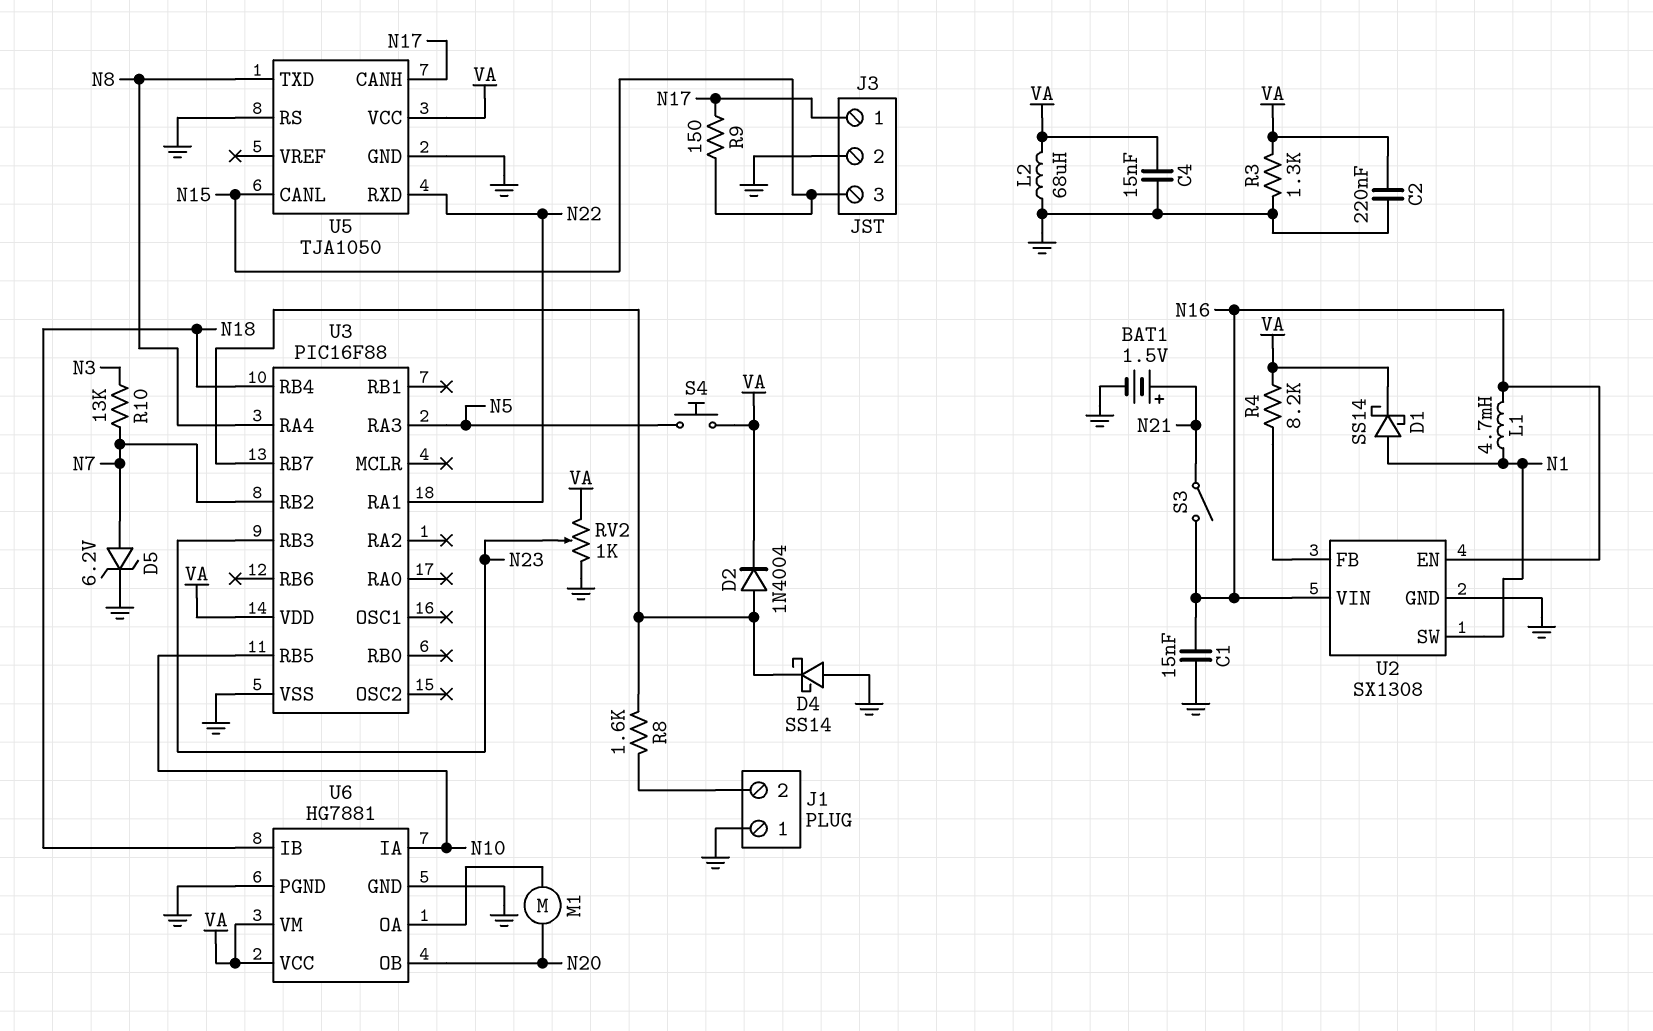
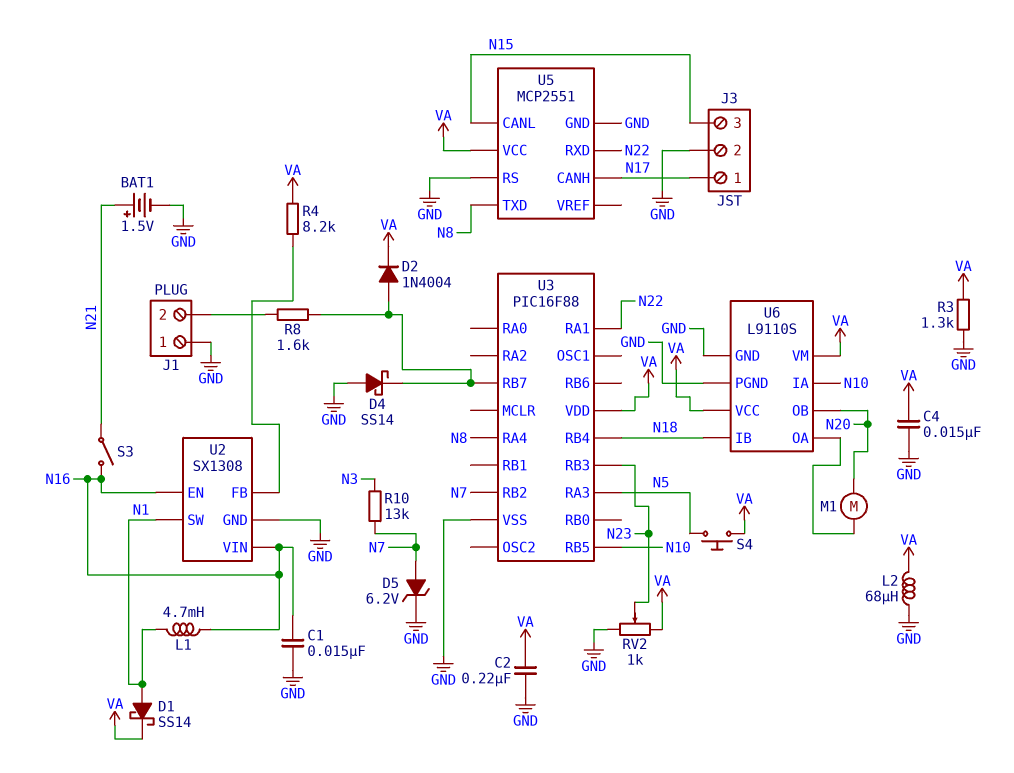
R9: 150 (N15, N17) -> none
U5: TJA1050 -> MCP2551
U6: HG7881 -> L9110S

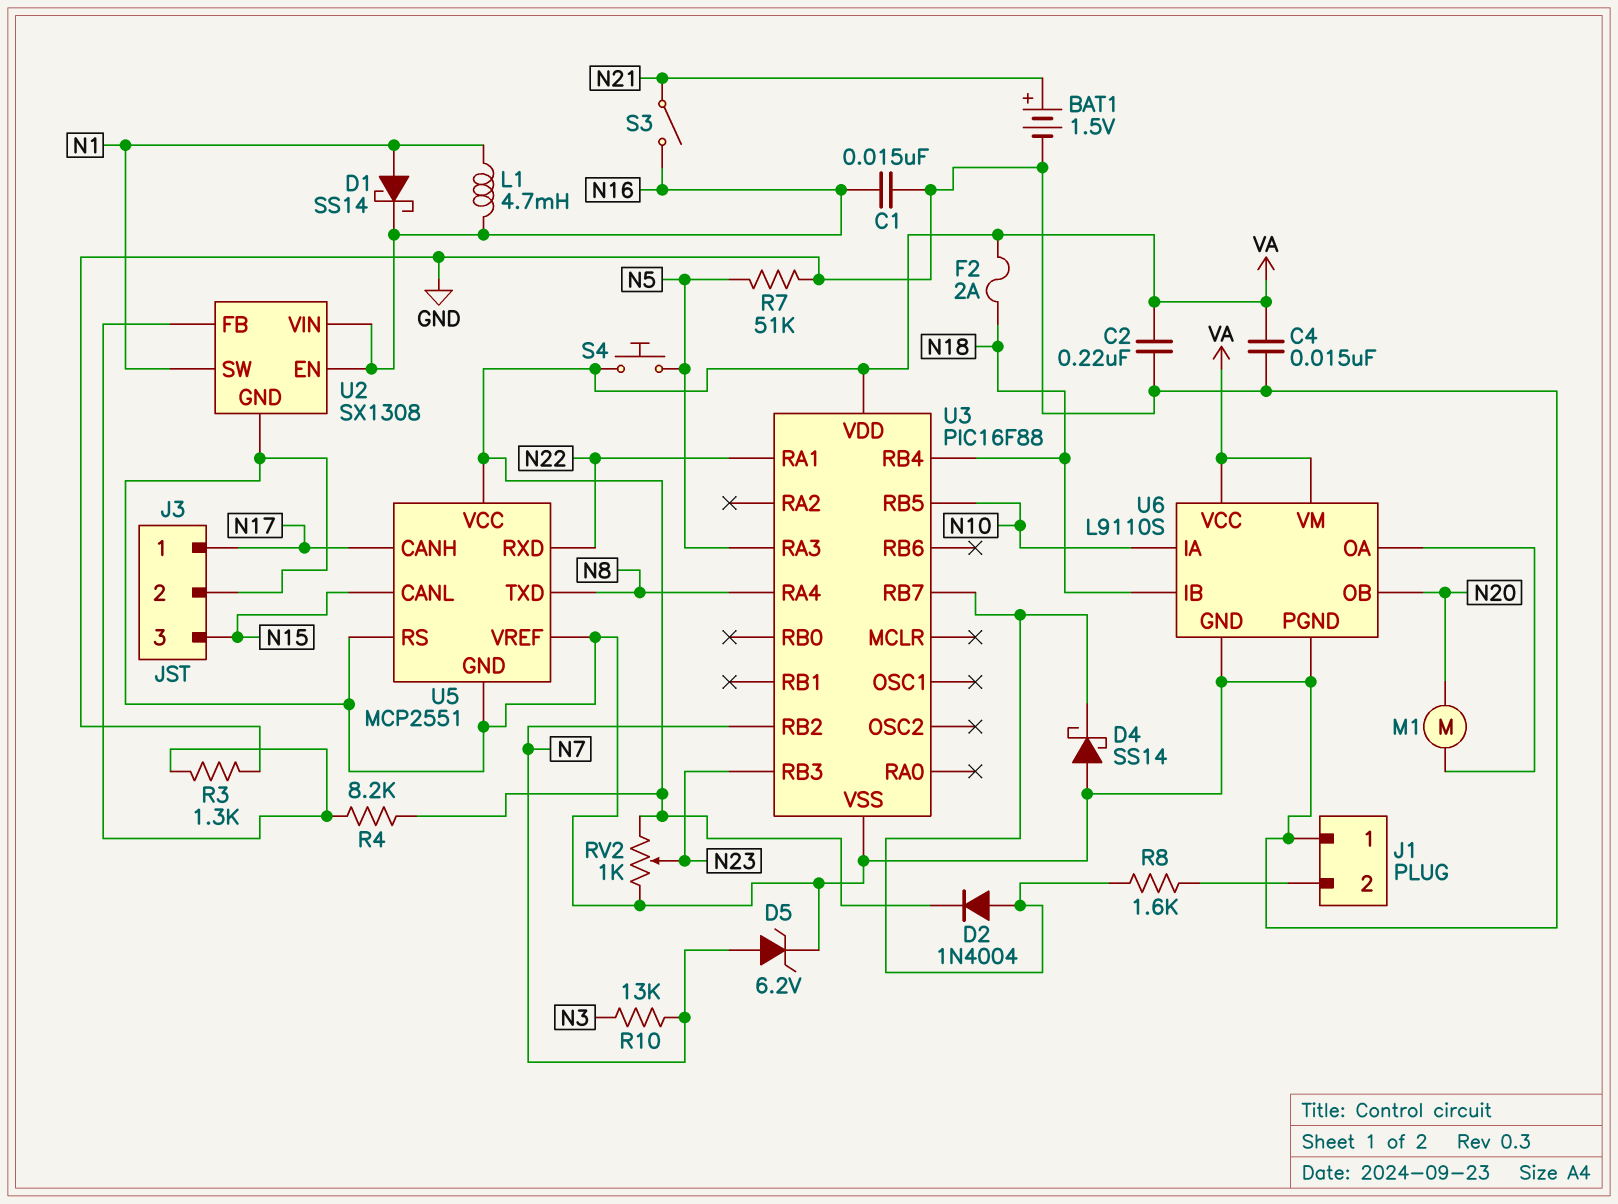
D1: schottky SS14 (A N1, K VA) -> schottky SS14 (A N1, K N16)
F2: none -> 2A (N18, VA)
L2: 68uH (GND, VA) -> none
R3: 1.3k (GND, VA) -> 1.3k (GND, U2/FB)
R7: none -> 51k (GND, N5)
U5 pin VREF: none -> GND

